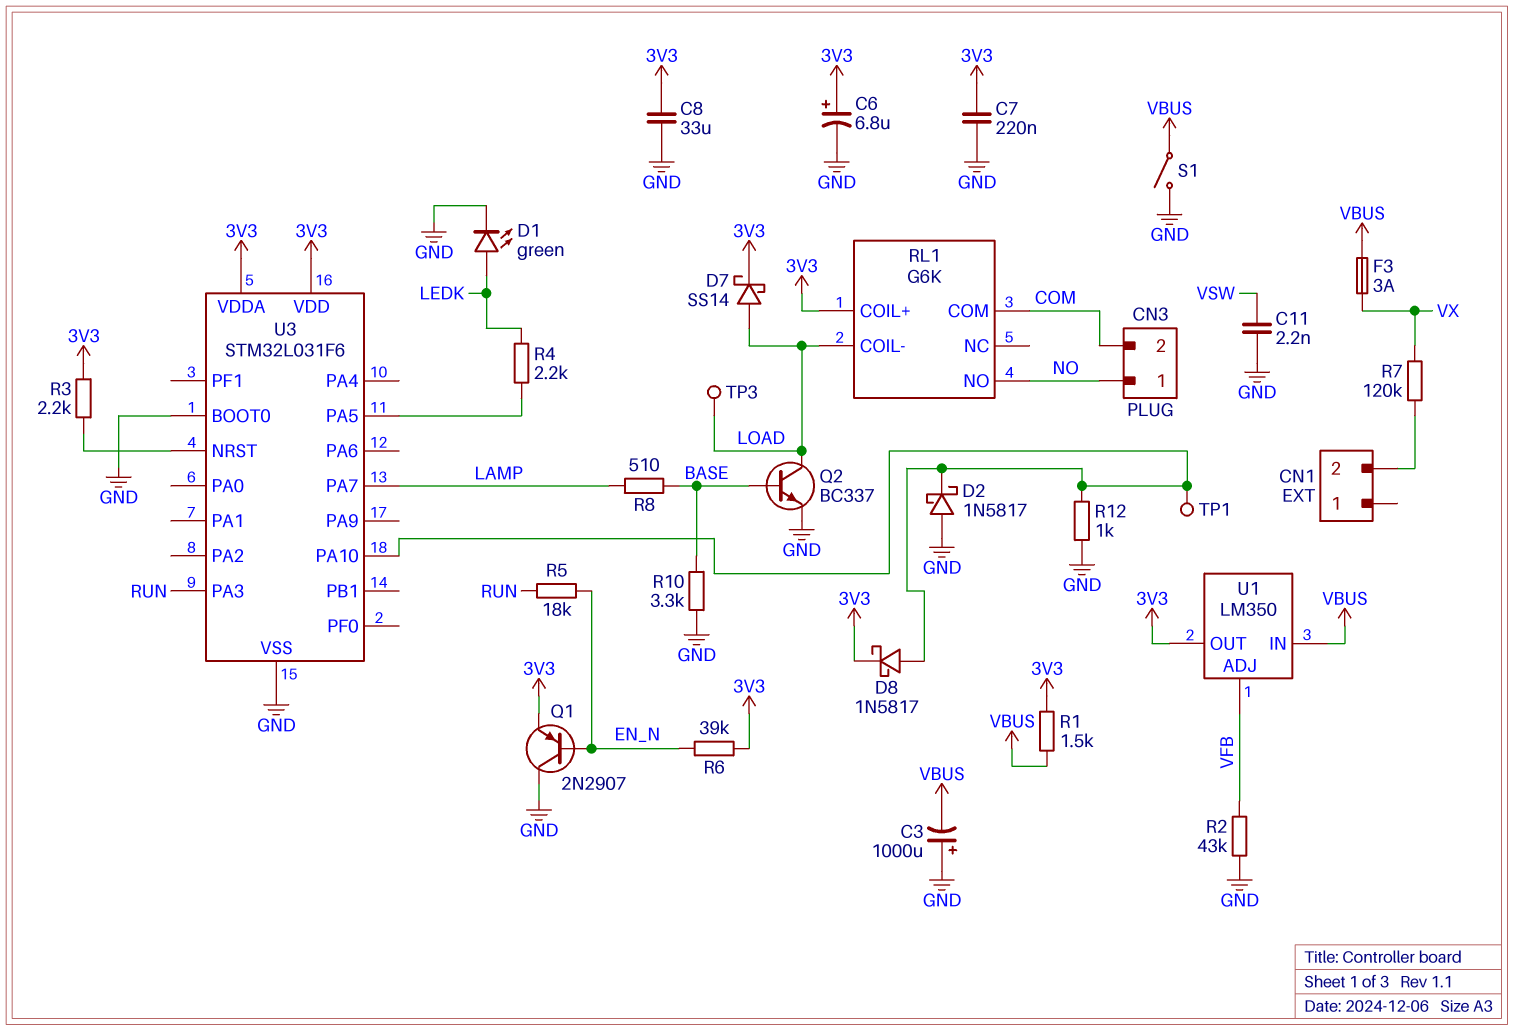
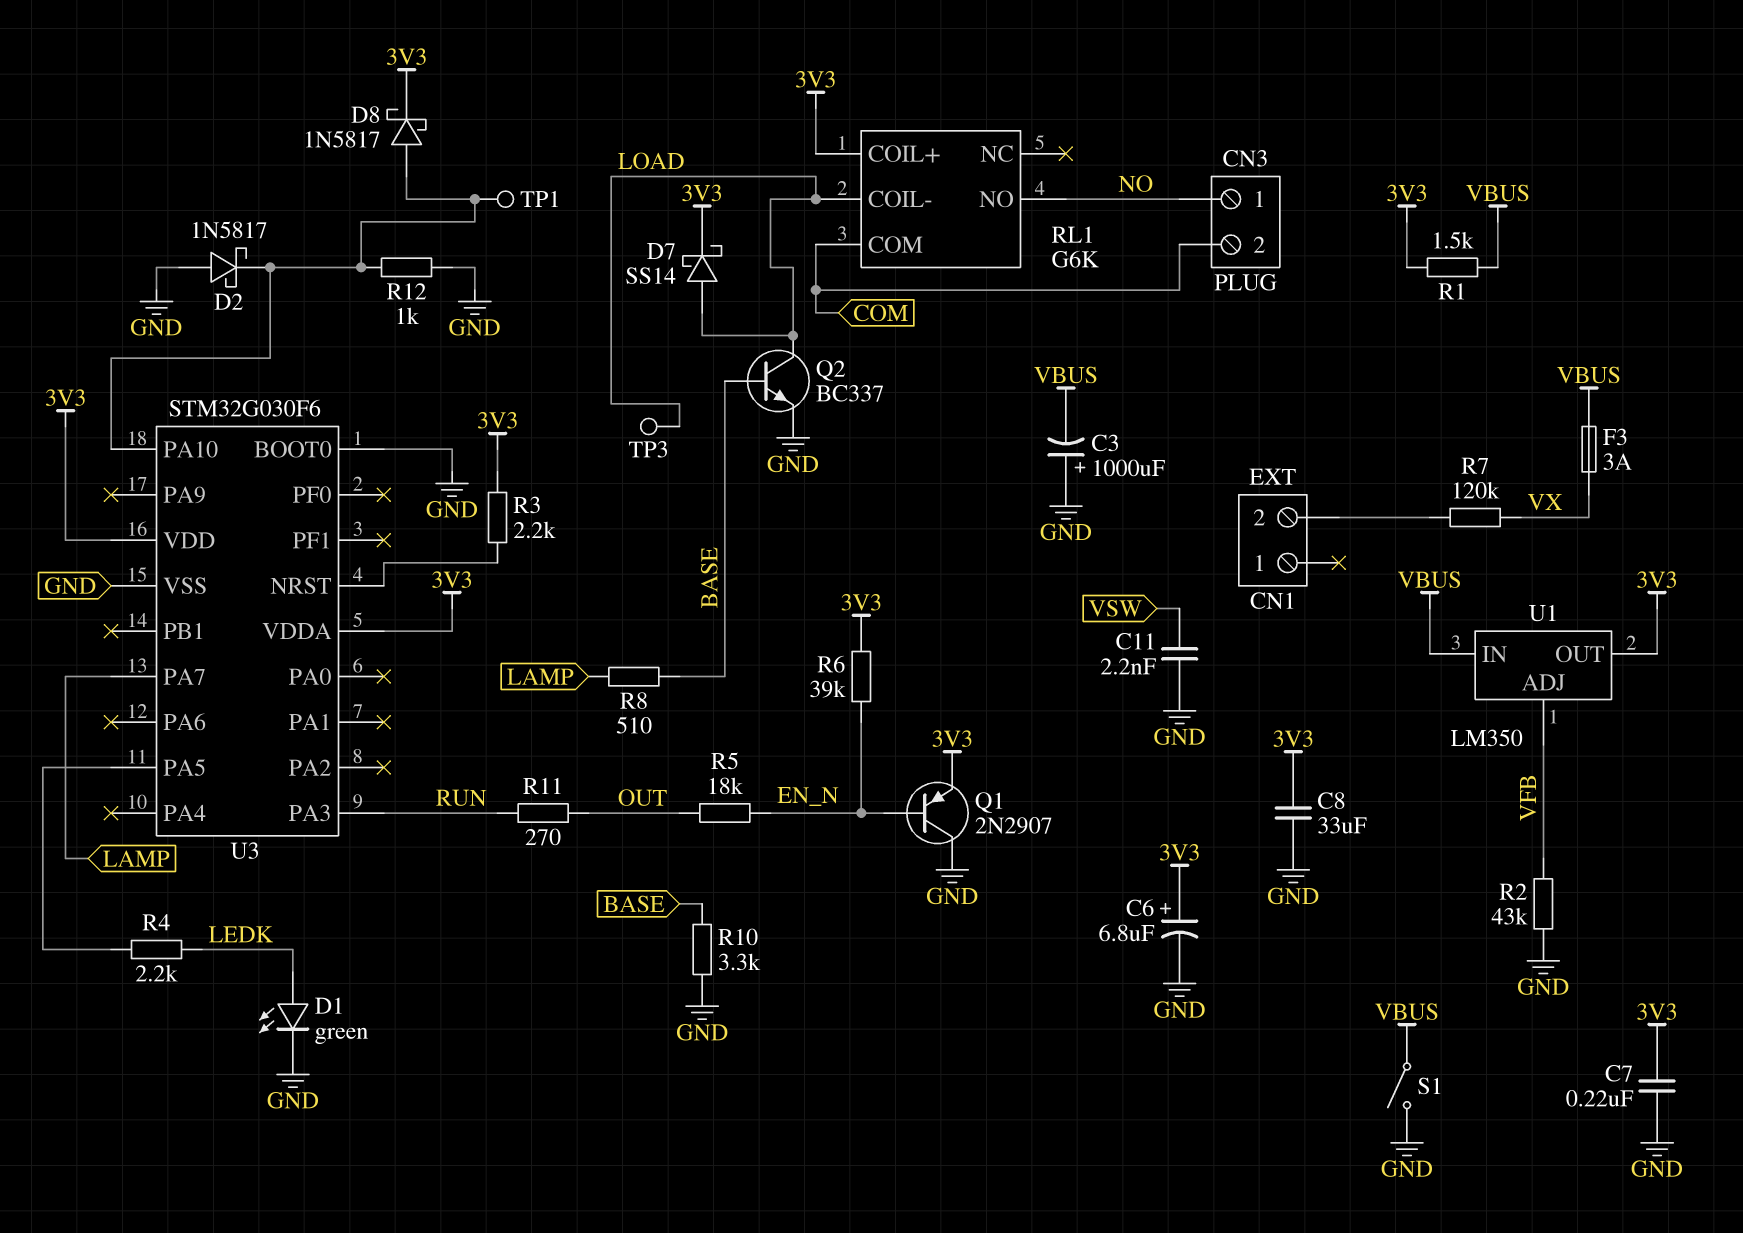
R5: 18k (EN_N, RUN) -> 18k (EN_N, OUT)
R11: none -> 270 (OUT, RUN)
U3: STM32L031F6 -> STM32G030F6

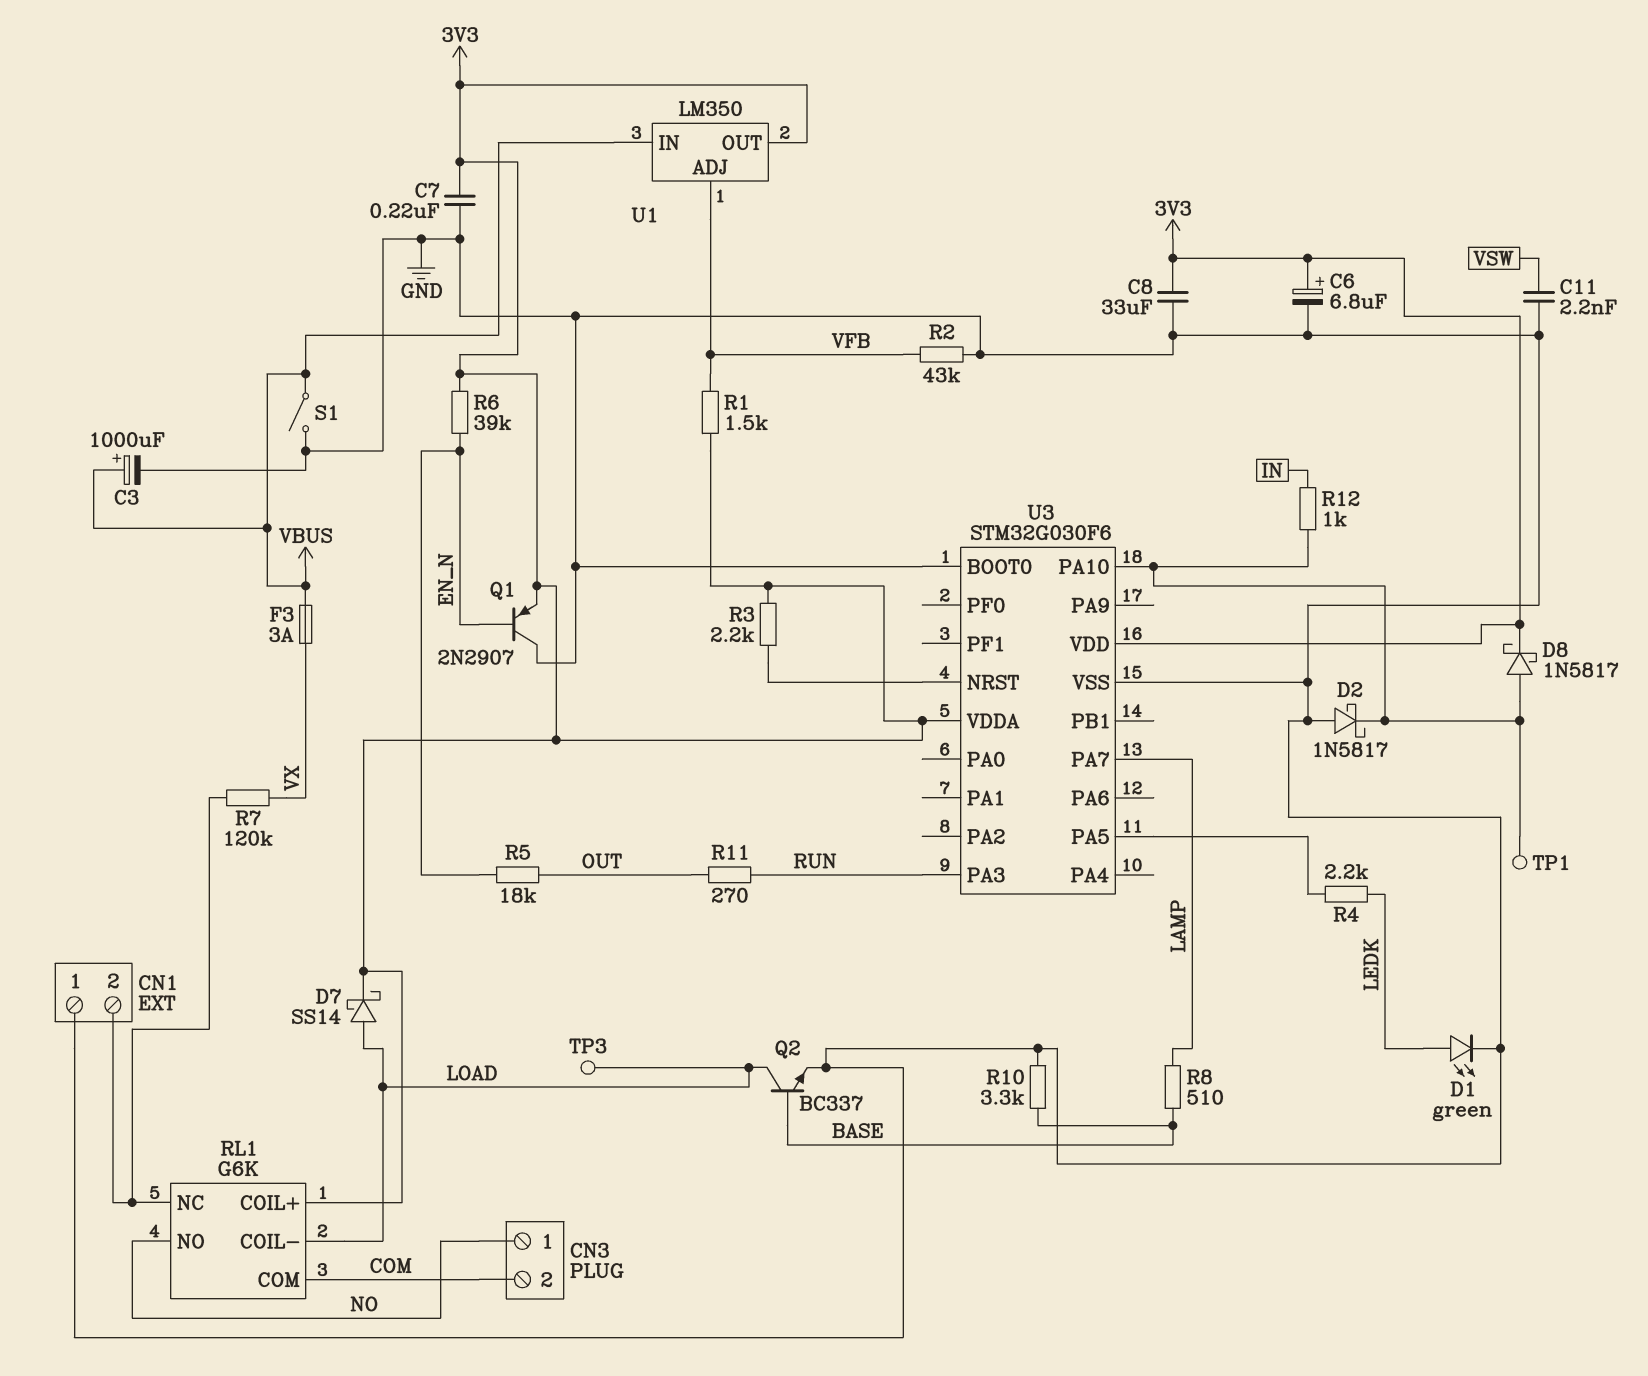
C3: 1000uF (plus GND, minus VBUS) -> 1000uF (plus VBUS, minus GND)
CN1 pin 1: none -> GND
R1: 1.5k (3V3, VBUS) -> 1.5k (3V3, VFB)
R12: 1k (GND, U3/PA10) -> 1k (IN, U3/PA10)
RL1 pin NC: none -> CN1/2

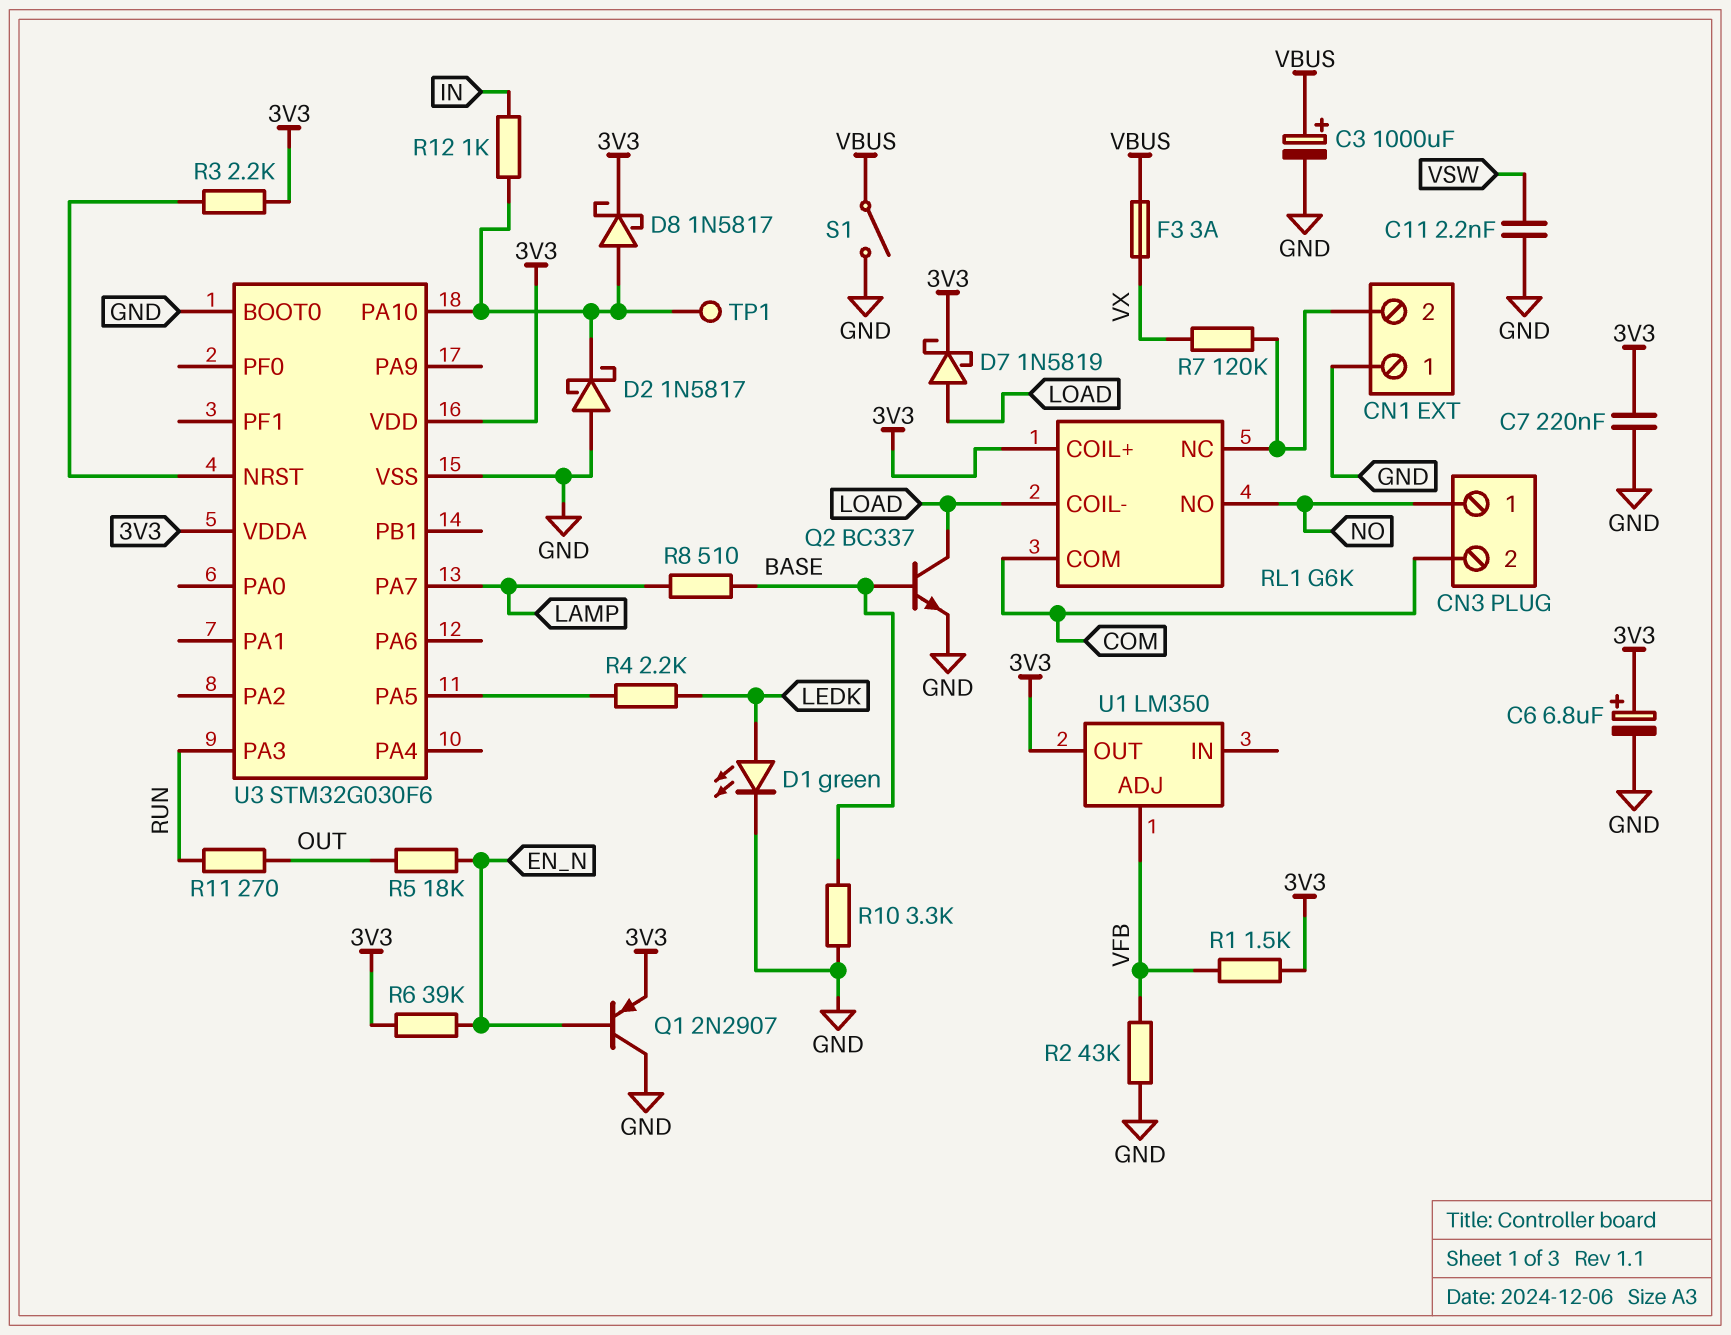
C8: 33uF (3V3, GND) -> none
D7: schottky SS14 (A LOAD, K 3V3) -> schottky 1N5819 (A LOAD, K 3V3)
TP3: test point (LOAD) -> none
U1 pin IN: VBUS -> none

